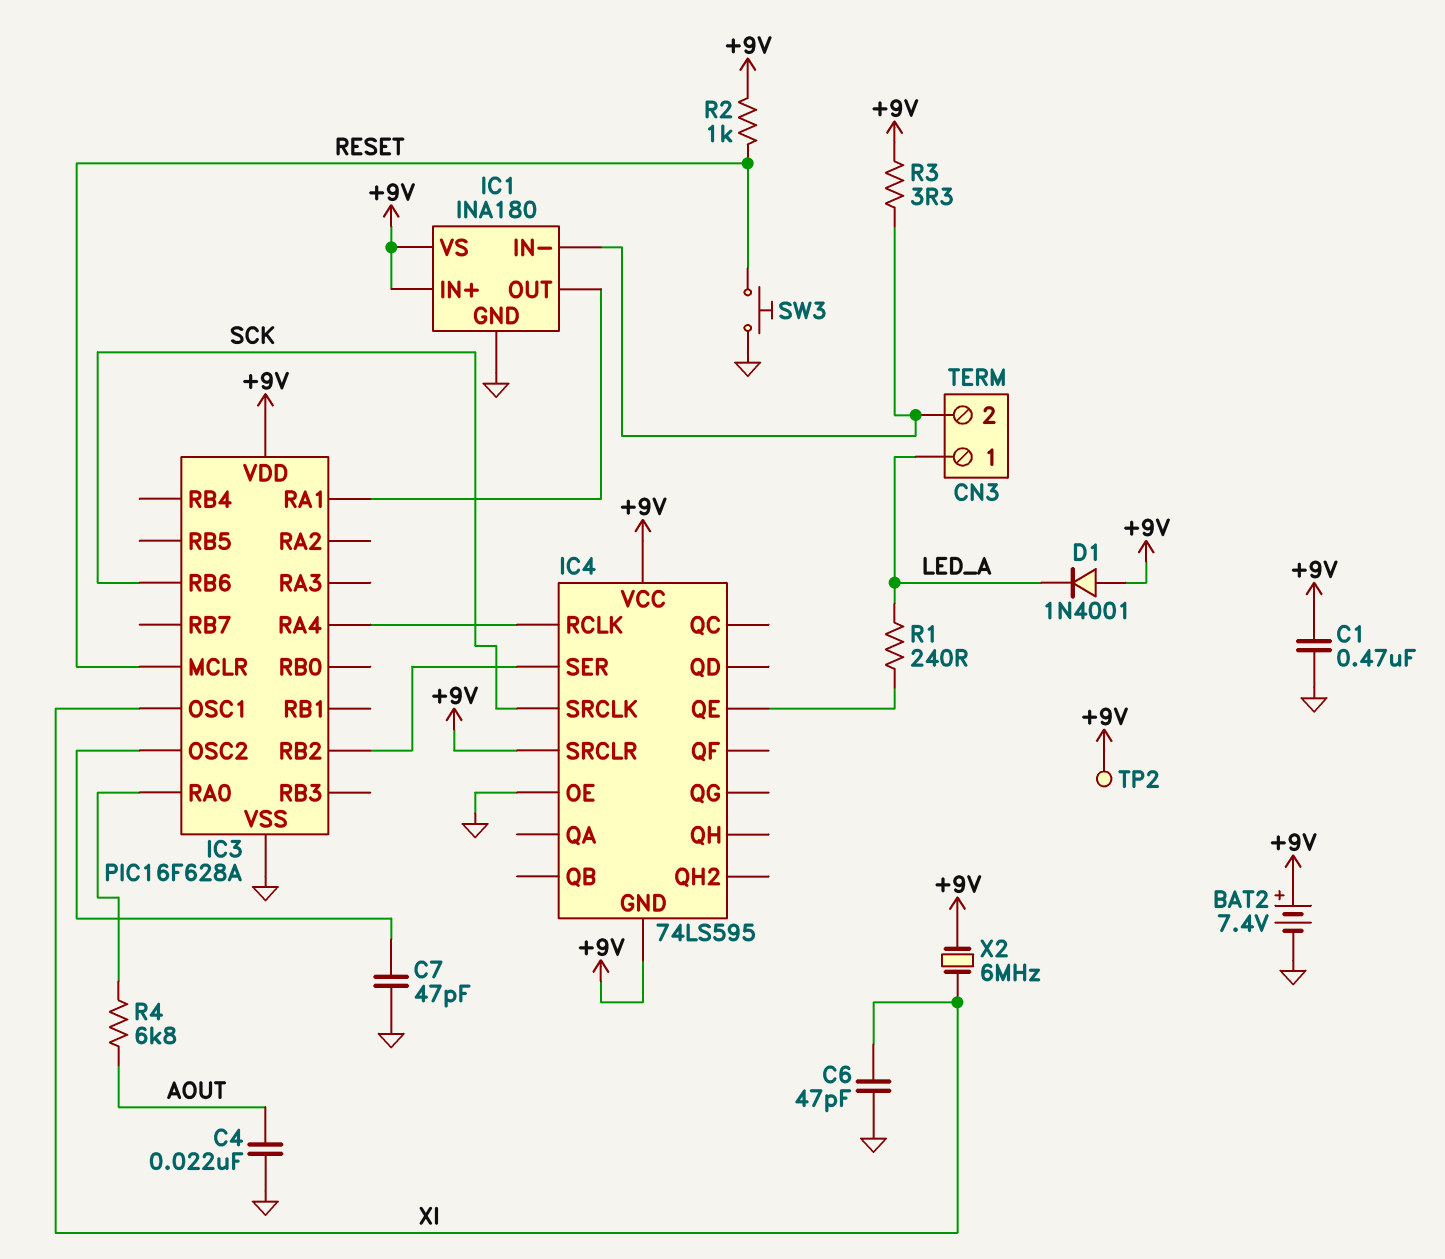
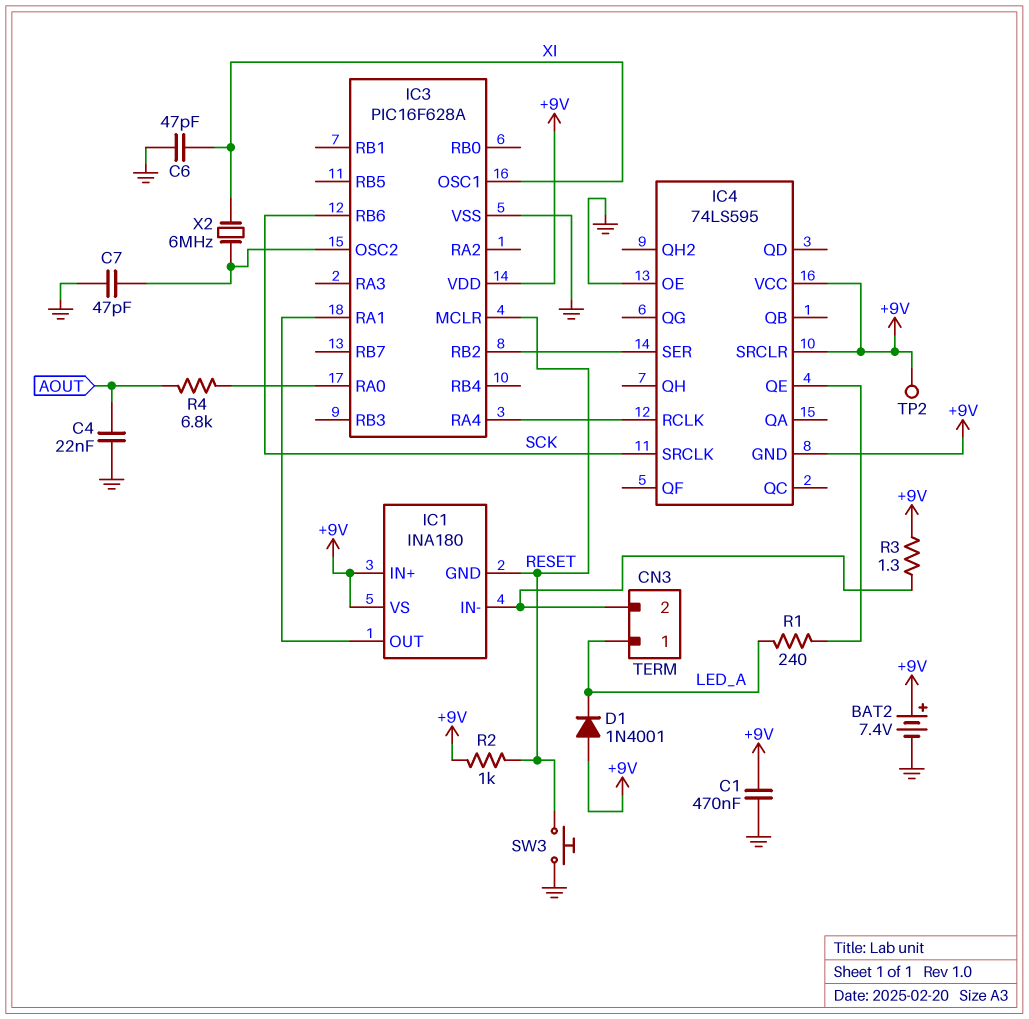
IC1 pin GND: GND -> RESET
R3: 3.3 (+9V, CN3/2) -> 1.3 (+9V, CN3/2)
X2: 6MHz (+9V, XI) -> 6MHz (IC3/OSC2, XI)

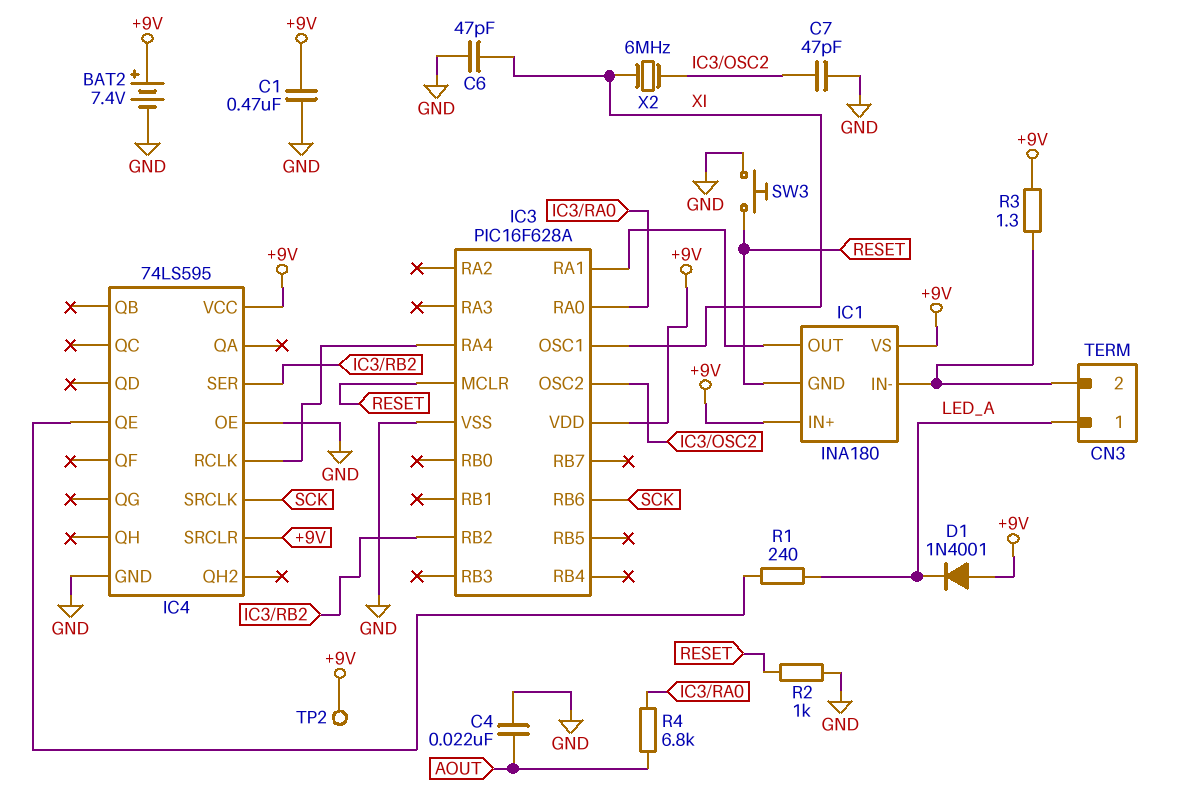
IC4 pin GND: +9V -> GND
R2: 1k (+9V, RESET) -> 1k (GND, RESET)

